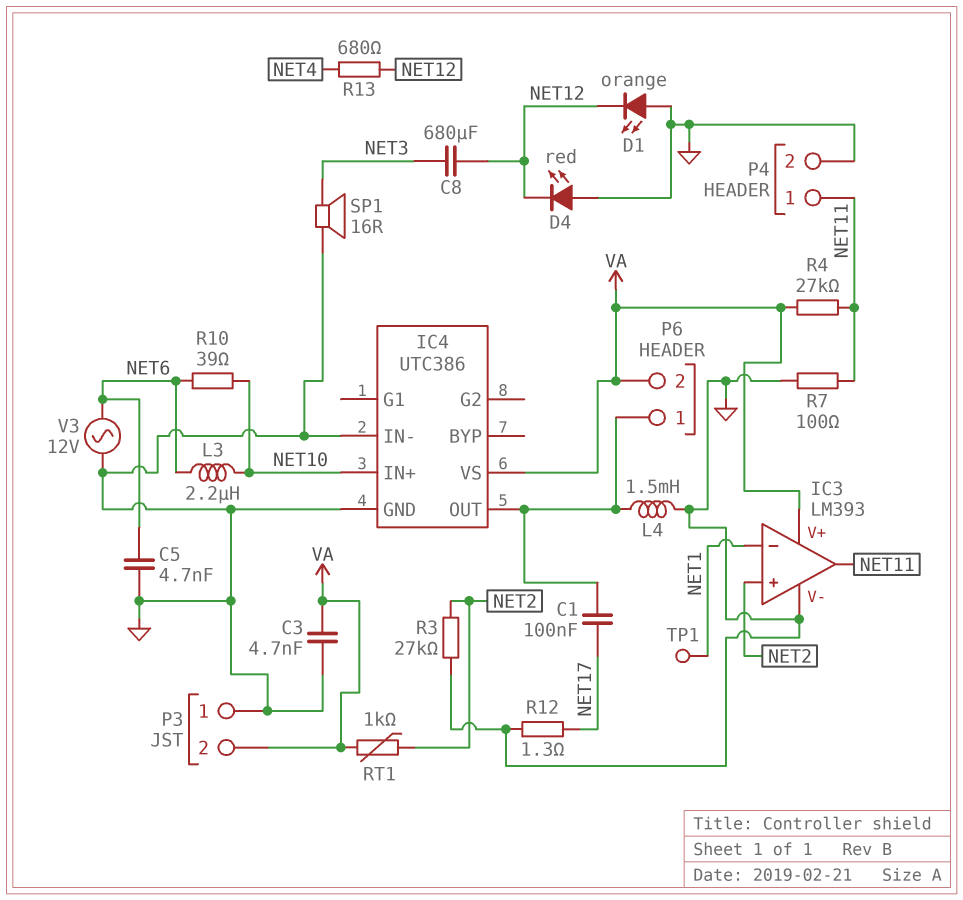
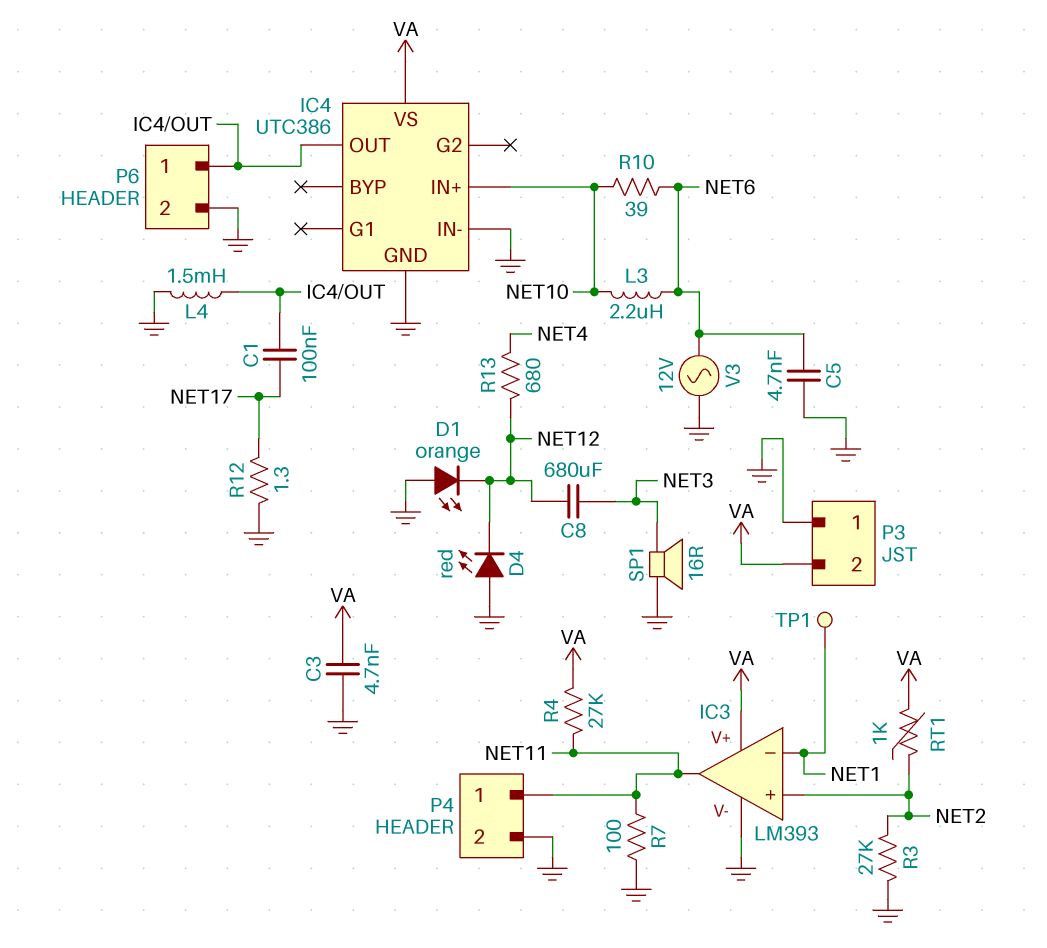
P6 pin 2: VA -> GND

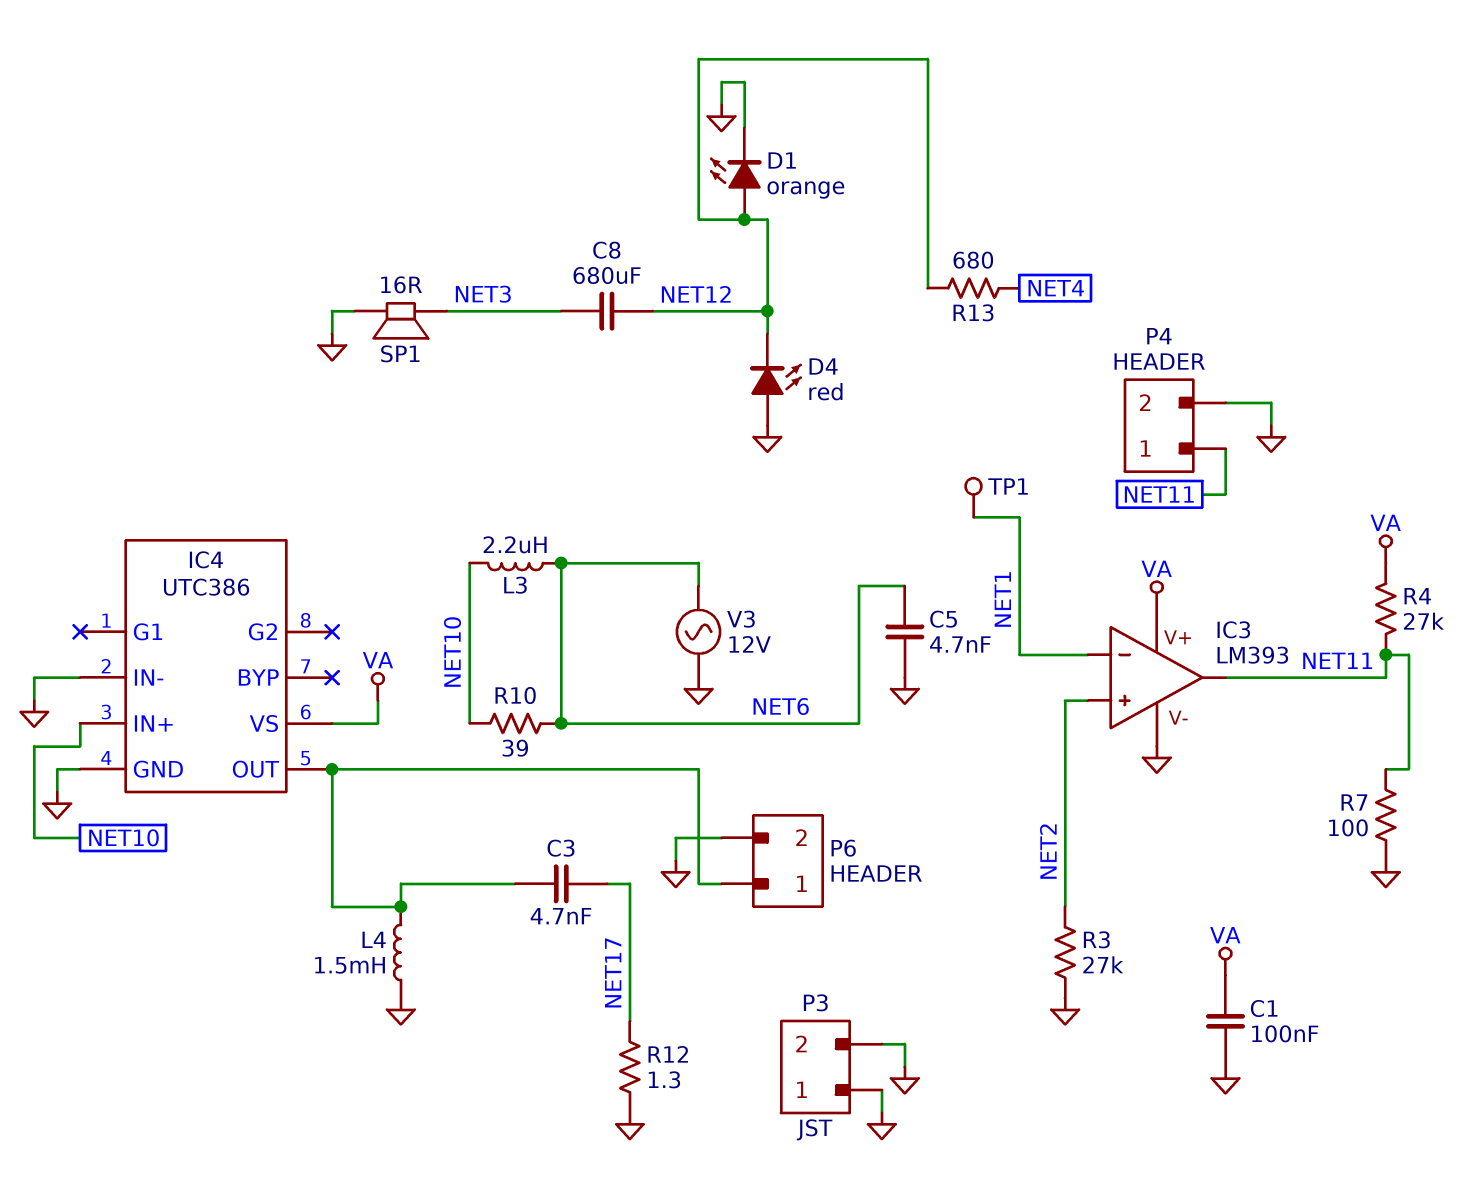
C1: 100nF (IC4/OUT, NET17) -> 100nF (GND, VA)
C3: 4.7nF (GND, VA) -> 4.7nF (IC4/OUT, NET17)
D1: LED orange (A GND, K NET12) -> LED orange (A NET12, K GND)
P3 pin 2: VA -> GND
RT1: 1k (NET2, VA) -> none

